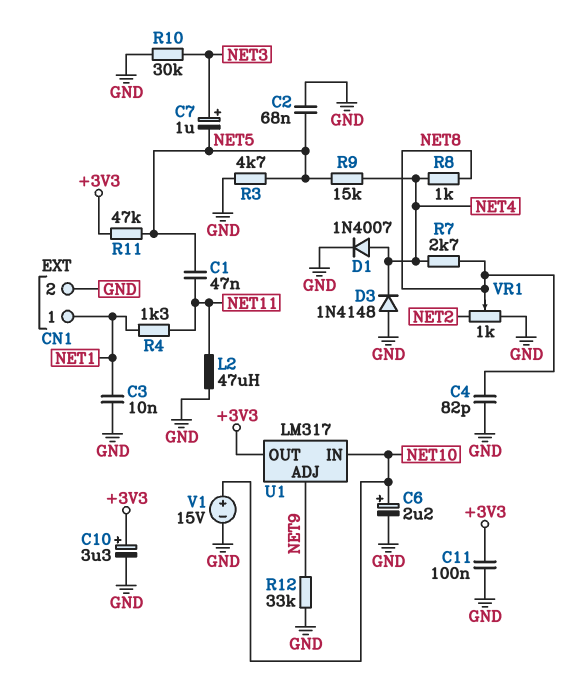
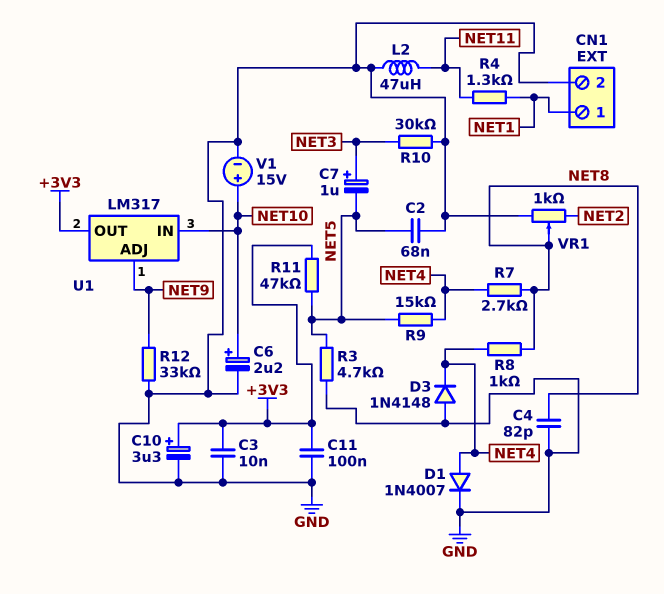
C1: 47nF (NET5, NET11) -> none
C3: 10nF (GND, NET1) -> 10nF (+3V3, GND)

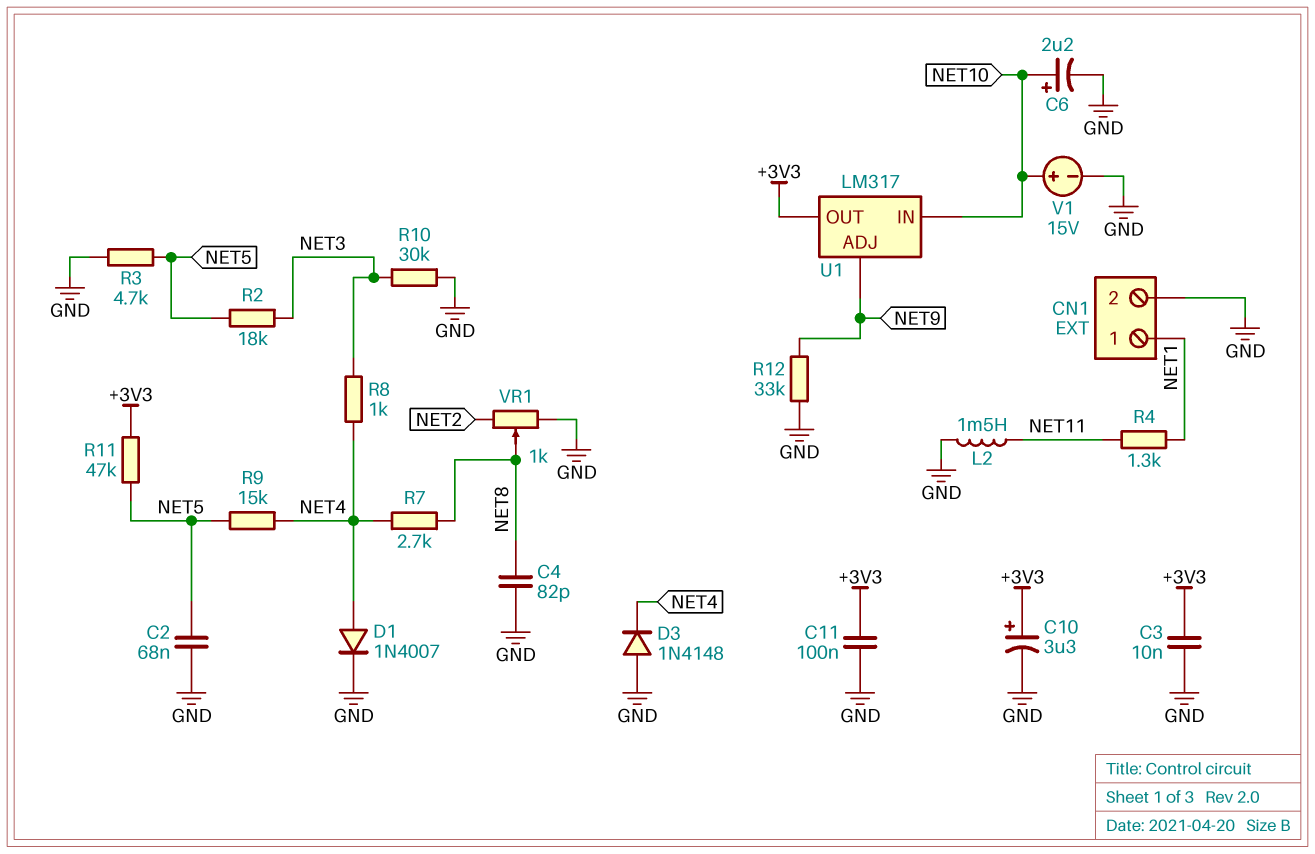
C7: 1uF (plus NET3, minus NET5) -> none
L2: 47uH (GND, NET11) -> 1.5mH (GND, NET11)
R2: none -> 18k (NET3, NET5)
R8: 1k (NET4, NET8) -> 1k (NET3, NET4)

